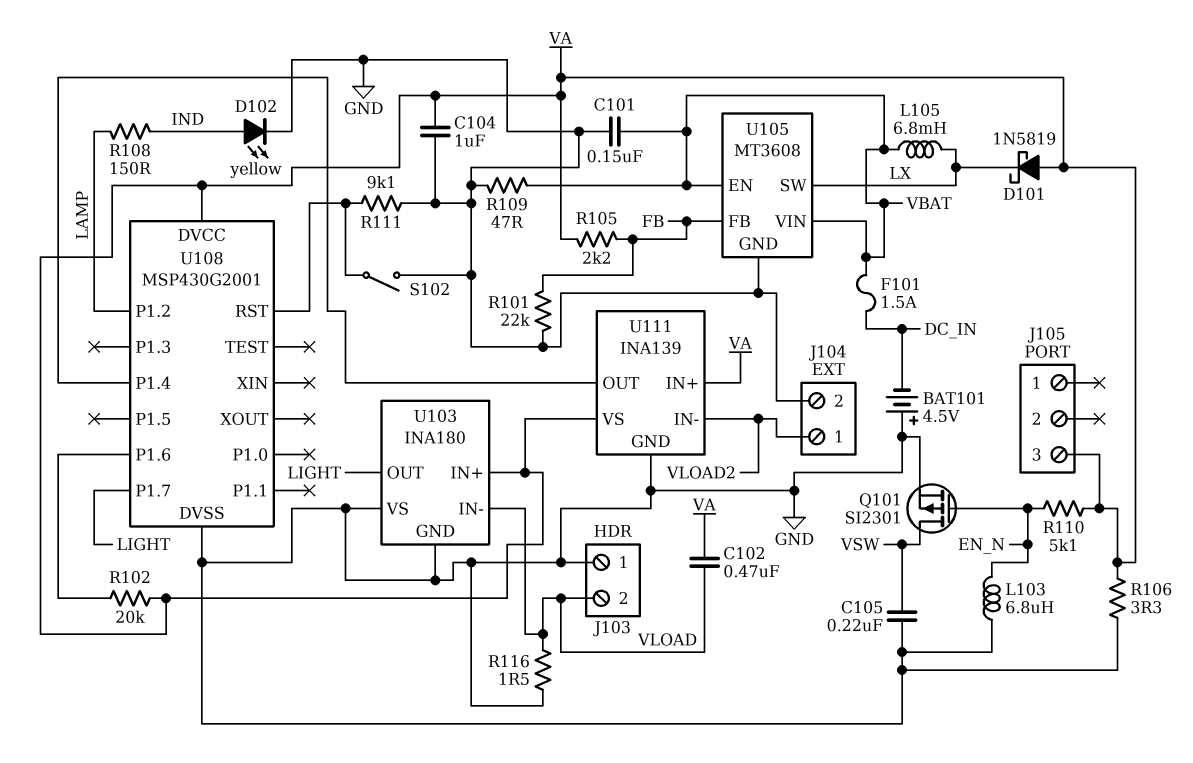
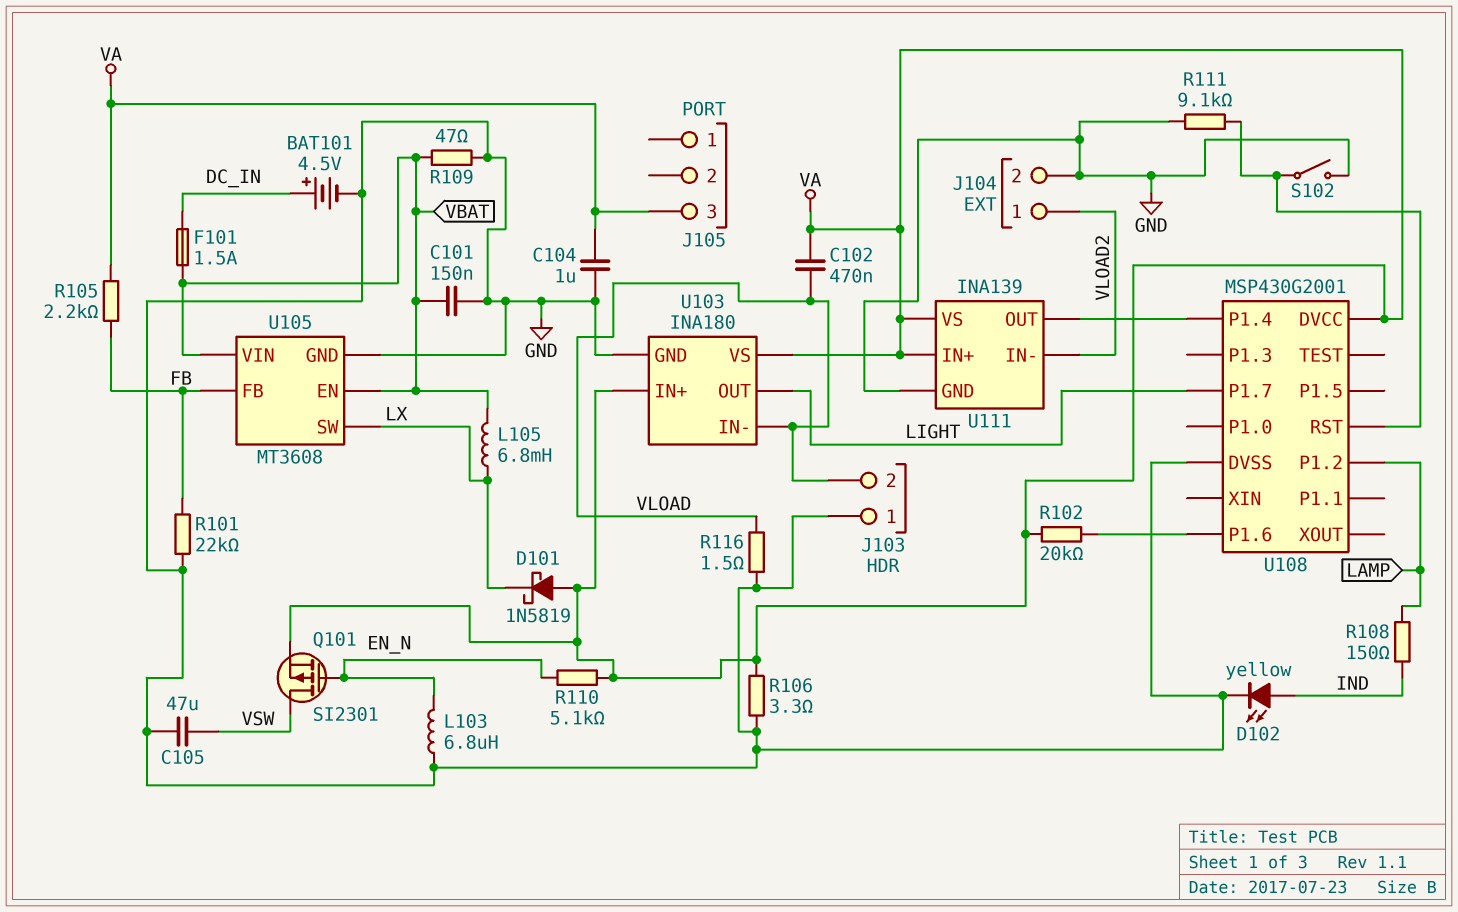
BAT101: 4.5V (plus GND, minus DC_IN) -> 4.5V (plus DC_IN, minus GND)
C105: 220nF (GND, VSW) -> 47uF (GND, VSW)
Q101: PMOS SI2301 (G EN_N, D VSW, S GND) -> PMOS SI2301 (G EN_N, D VSW, S VA)
U103 pin VS: GND -> VA

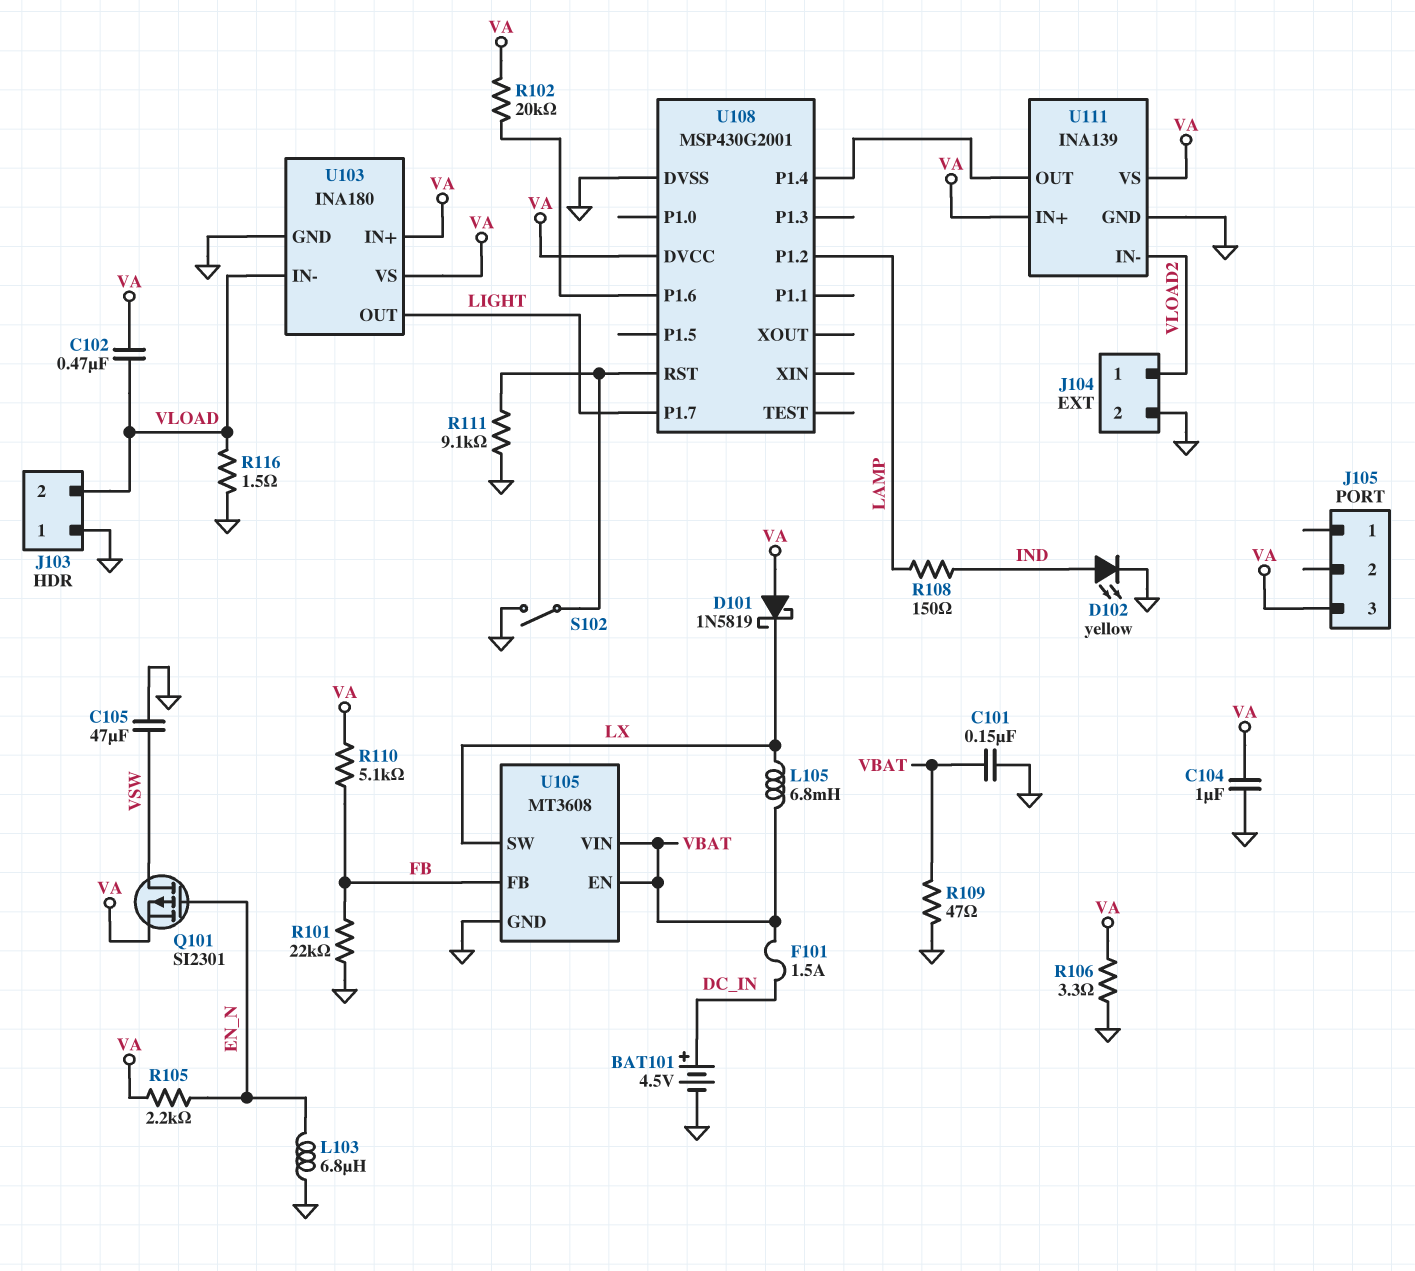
R105: 2.2k (FB, VA) -> 2.2k (EN_N, VA)
R110: 5.1k (EN_N, VA) -> 5.1k (FB, VA)

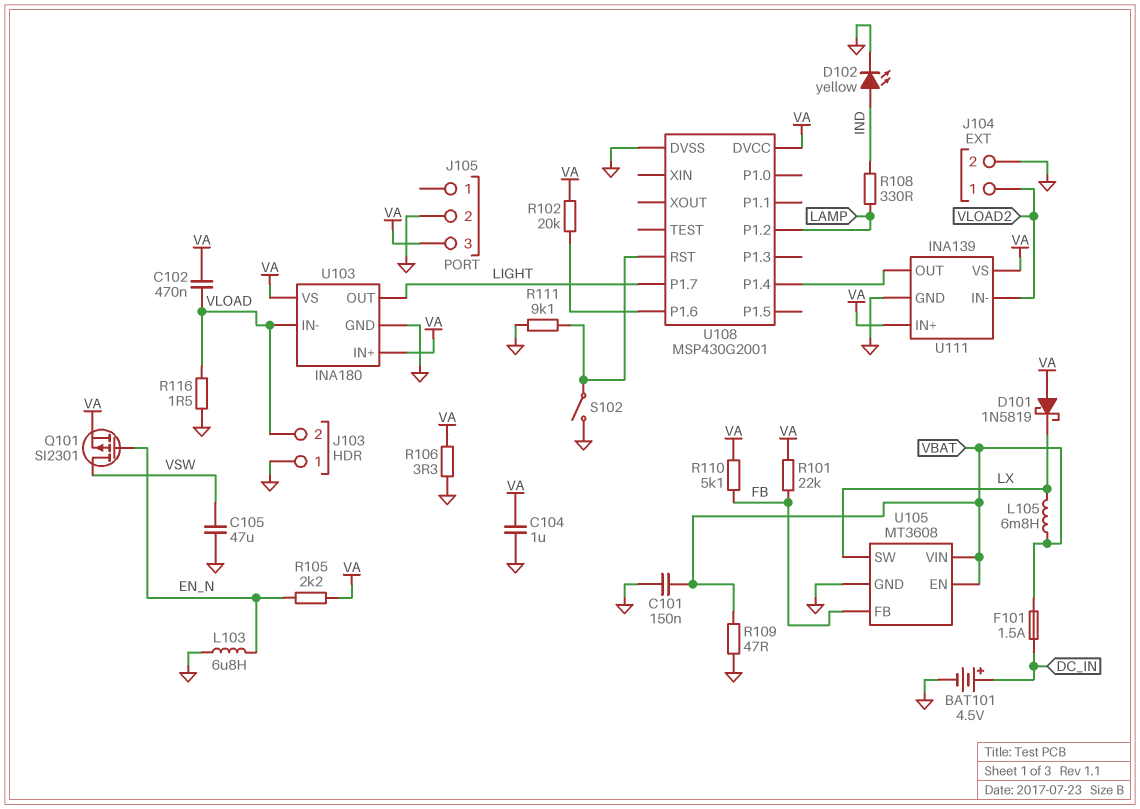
J105 pin 2: none -> GND
R101: 22k (FB, GND) -> 22k (FB, VA)
R108: 150 (IND, LAMP) -> 330 (IND, LAMP)

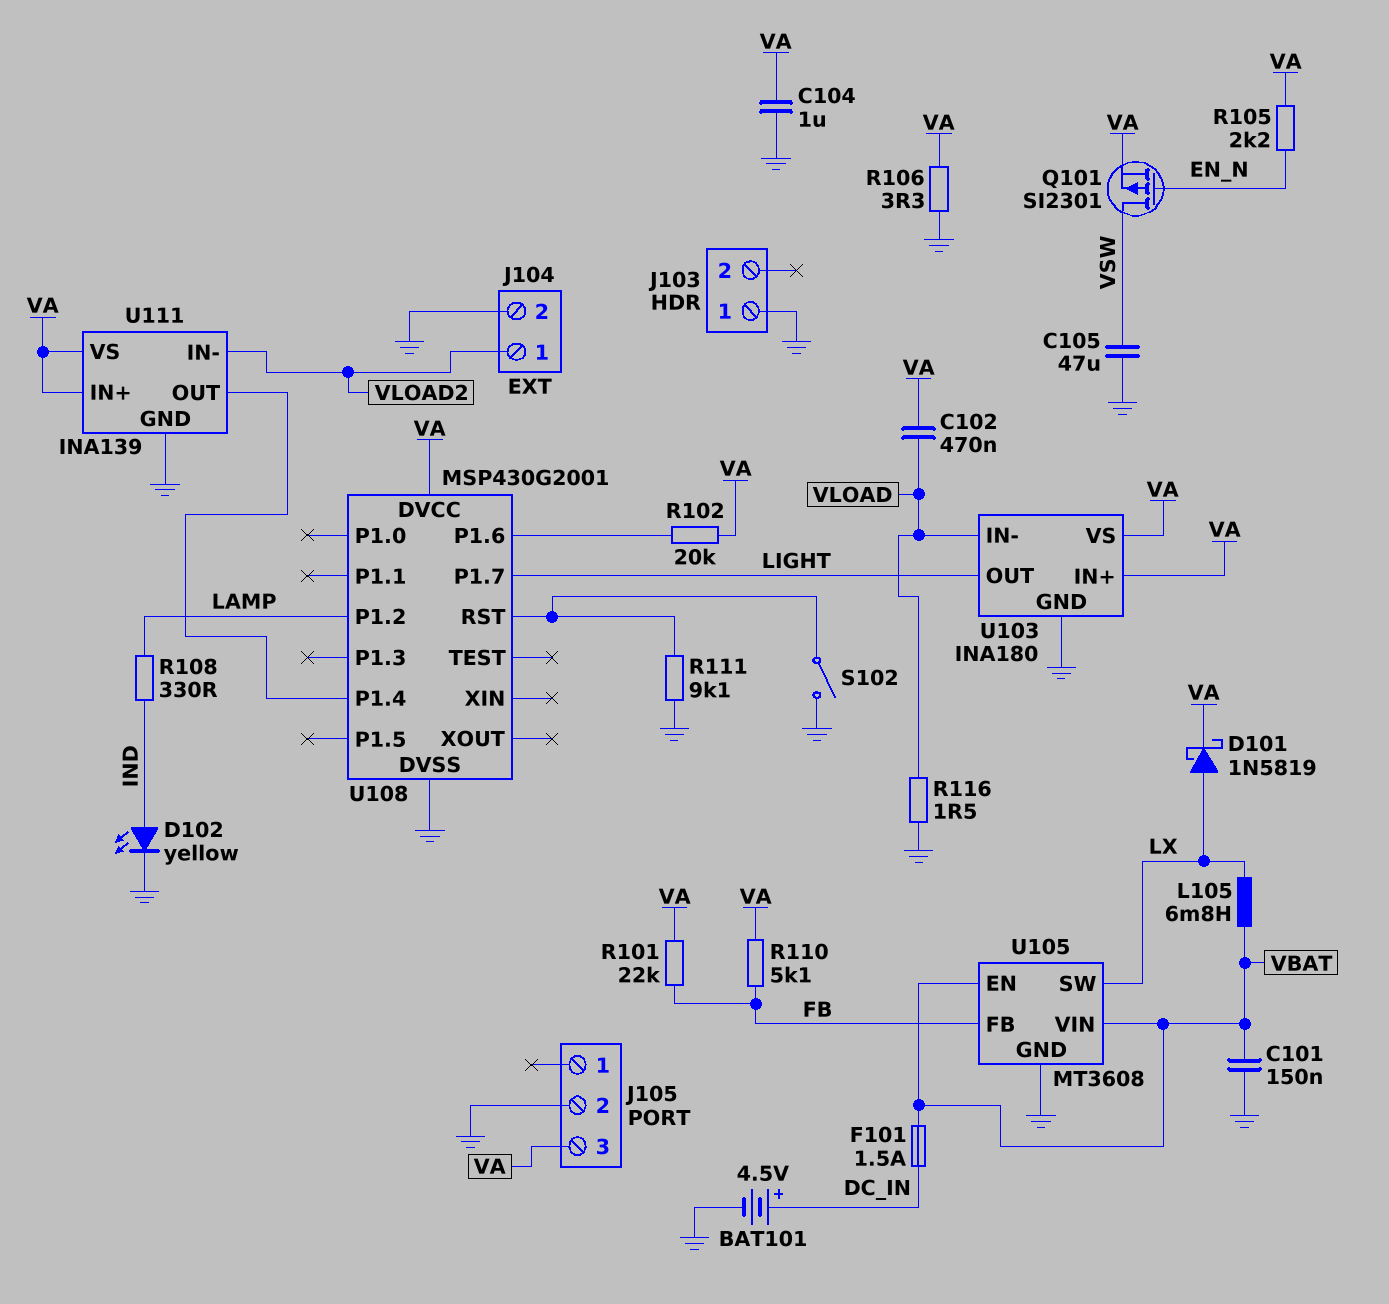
D101: schottky 1N5819 (A VA, K LX) -> schottky 1N5819 (A LX, K VA)
J103 pin 2: VLOAD -> none
L103: 6.8uH (EN_N, GND) -> none
R109: 47 (GND, VBAT) -> none

